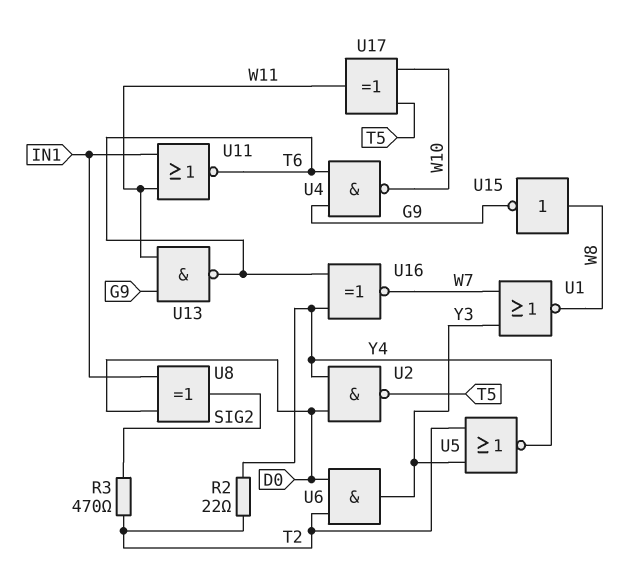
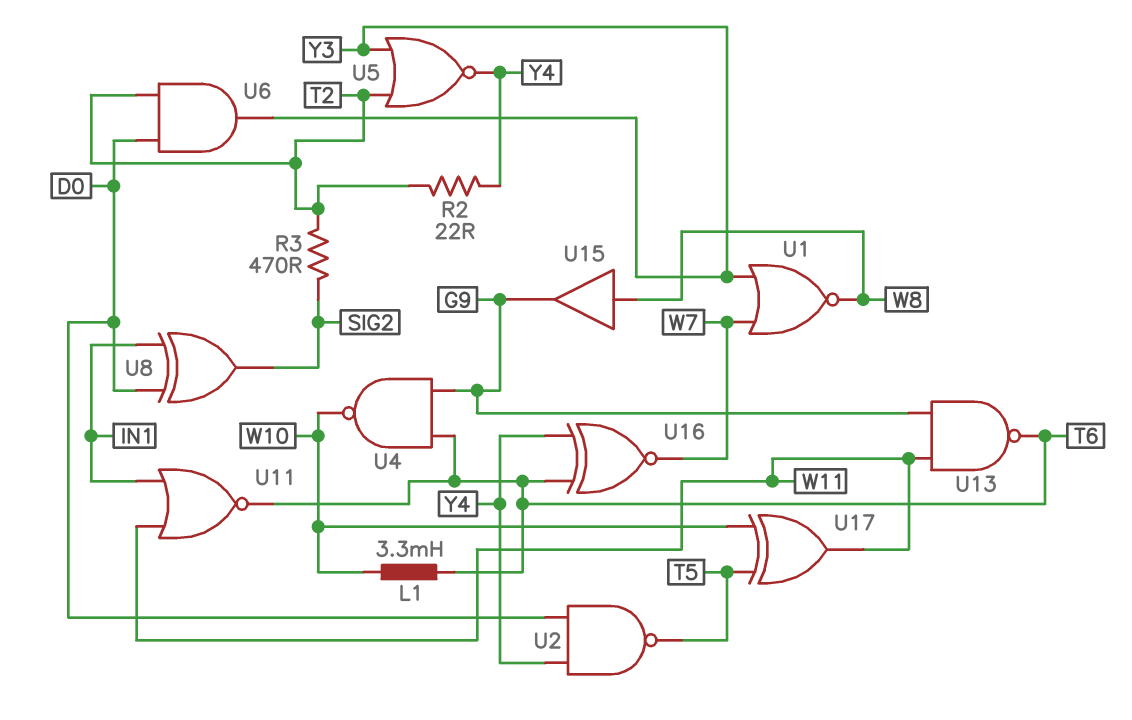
L1: none -> 3.3mH (T6, W10)
U15: NOT (in W8, out G9) -> buffer (in W8, out G9)

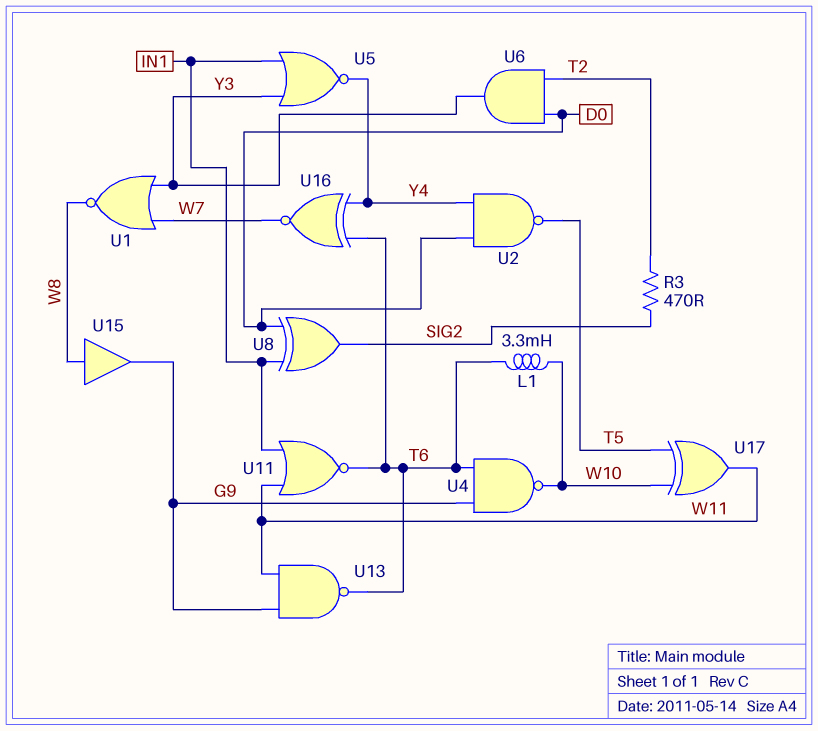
R2: 22 (T2, Y4) -> none
U5: NOR (in T2, in Y3, out Y4) -> NOR (in IN1, in Y3, out Y4)

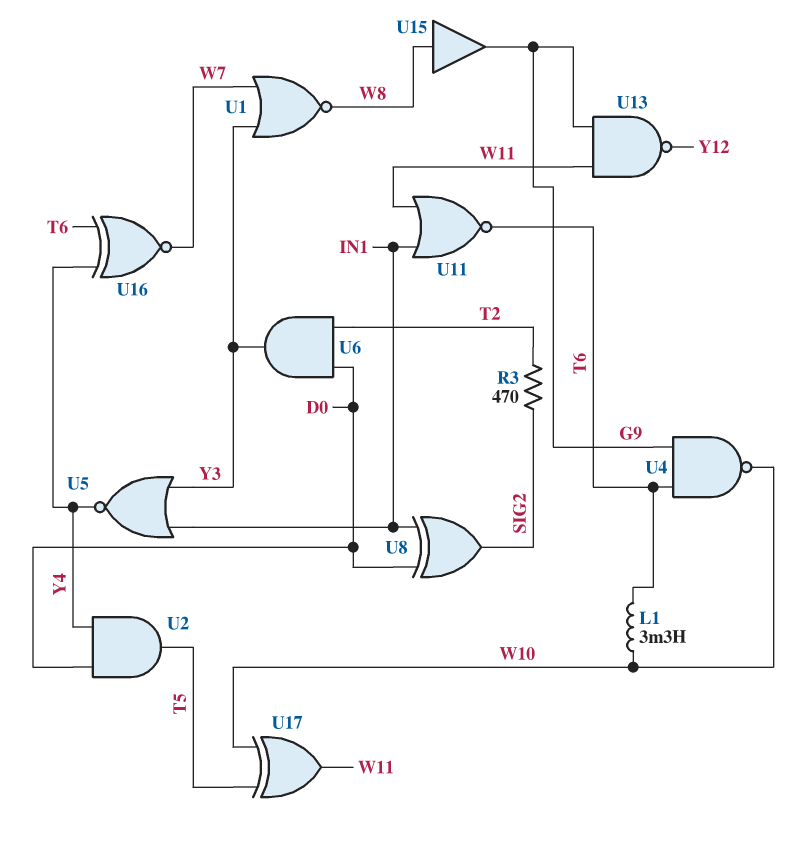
U2: NAND (in D0, in Y4, out T5) -> AND (in D0, in Y4, out T5)
U13: NAND (in G9, in W11, out T6) -> NAND (in G9, in W11, out Y12)

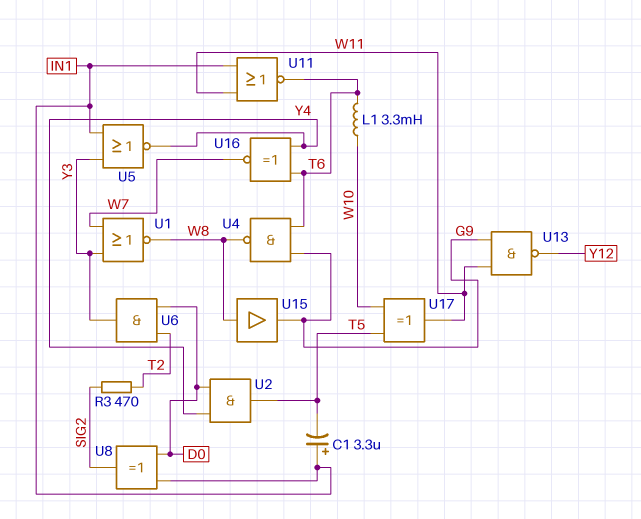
C1: none -> 3.3uF (plus IN1, minus T5)
U4: NAND (in G9, in T6, out W10) -> NAND (in G9, in T6, out W8)

